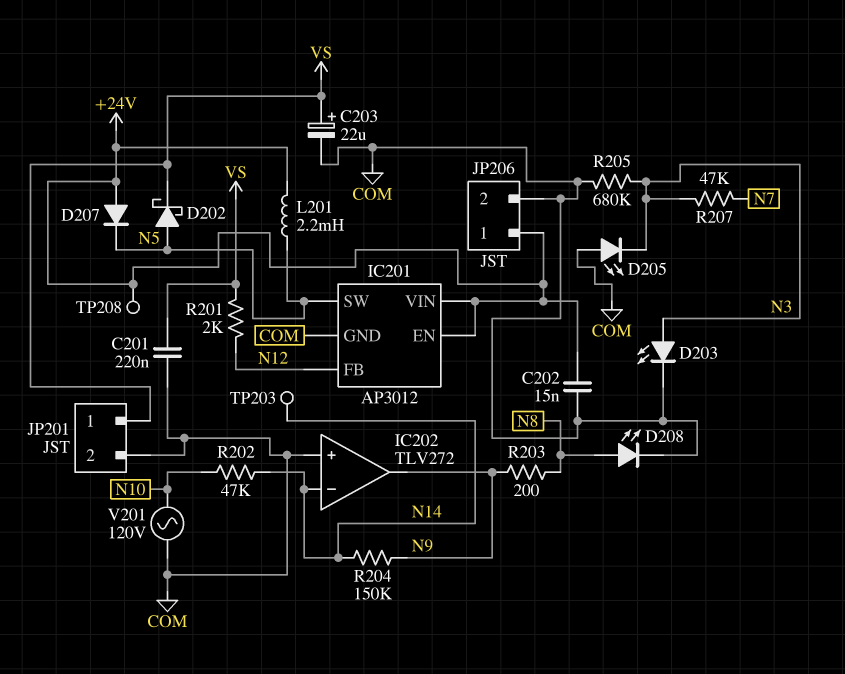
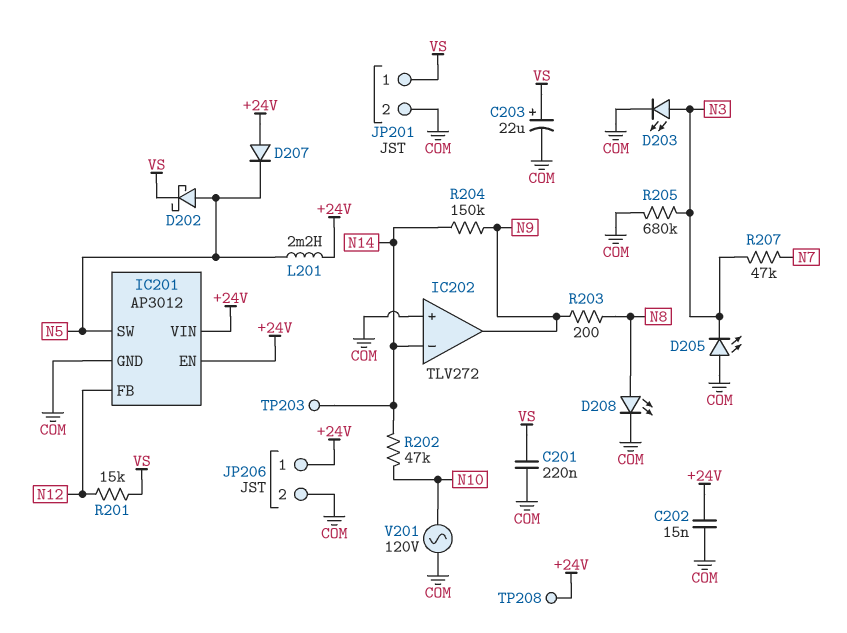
R201: 2k (N12, VS) -> 15k (N12, VS)

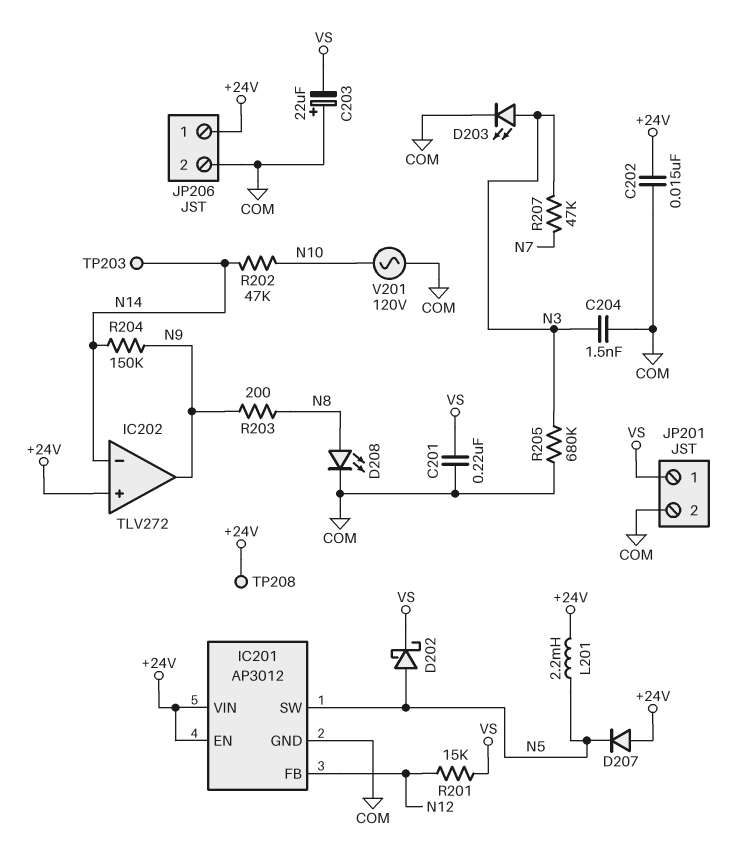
C203: 22uF (plus VS, minus COM) -> 22uF (plus COM, minus VS)
C204: none -> 1.5nF (COM, N3)
D205: LED (A COM, K N3) -> none
IC202 pin in+: COM -> +24V

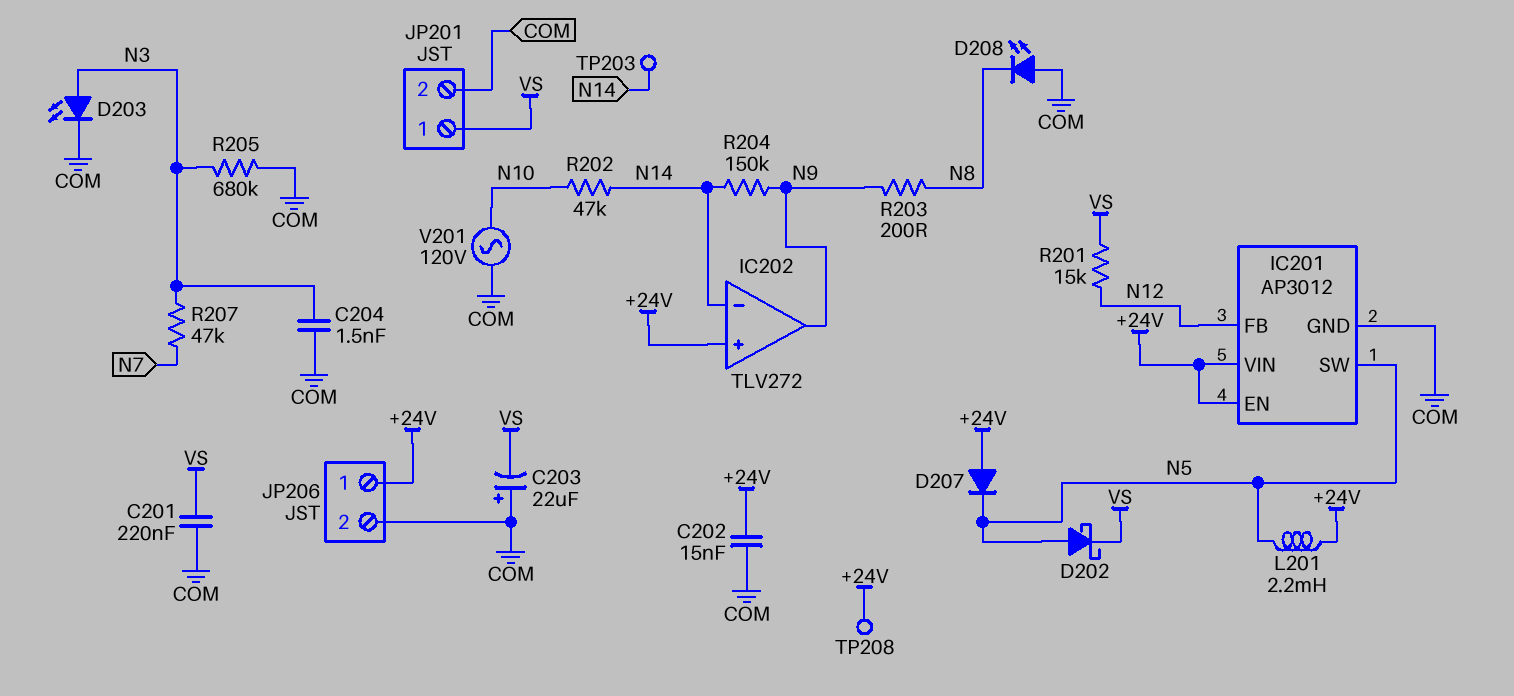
D208: LED (A N8, K COM) -> LED (A COM, K N8)

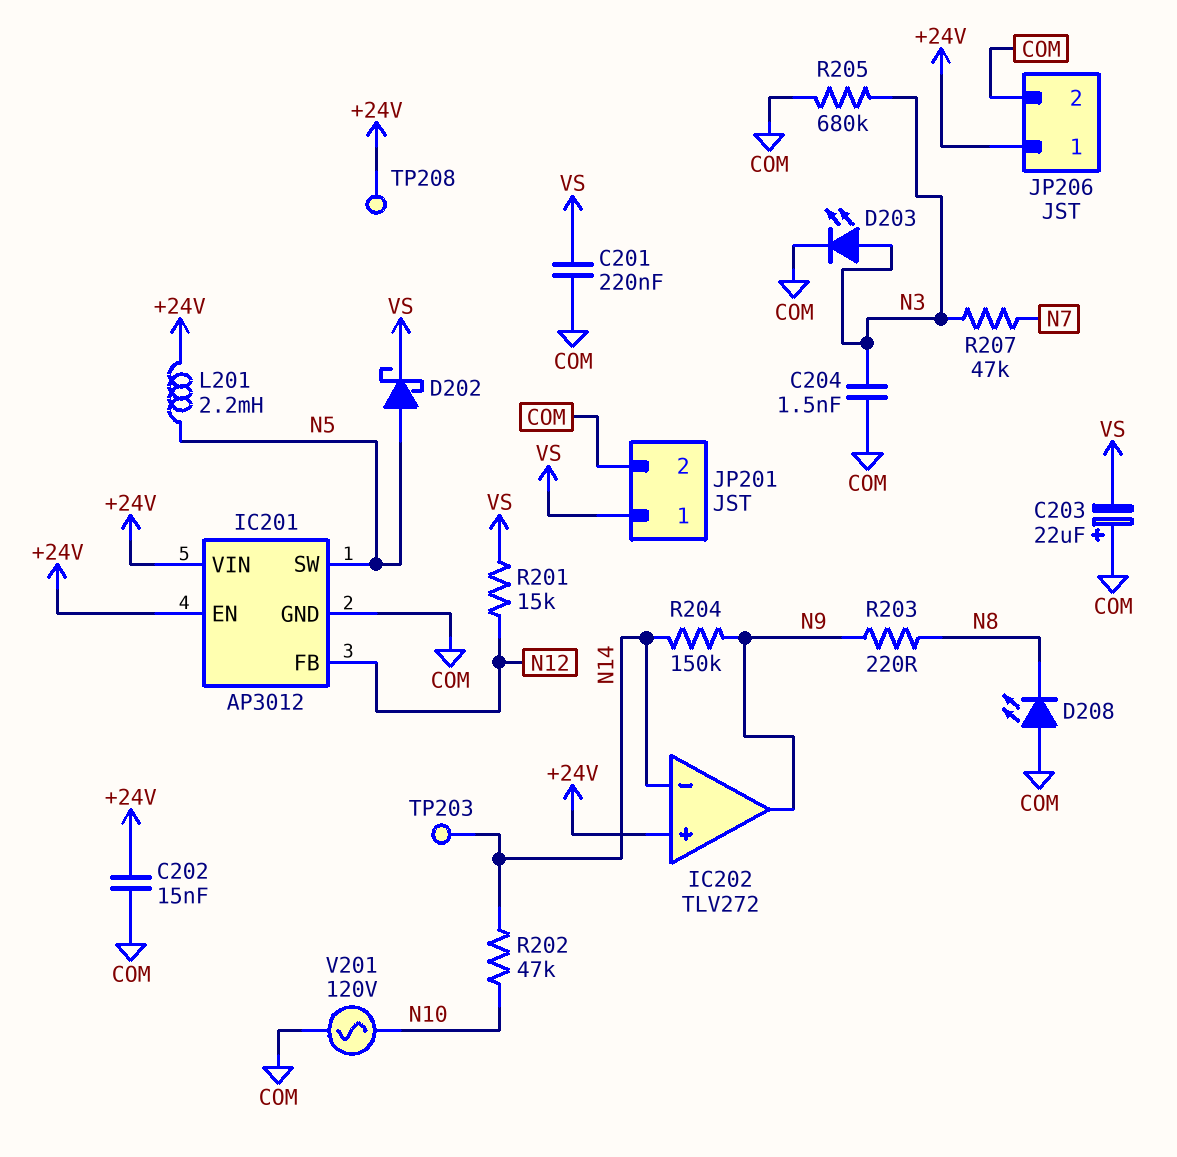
D207: diode (A +24V, K N5) -> none
R203: 200 (N8, N9) -> 220 (N8, N9)

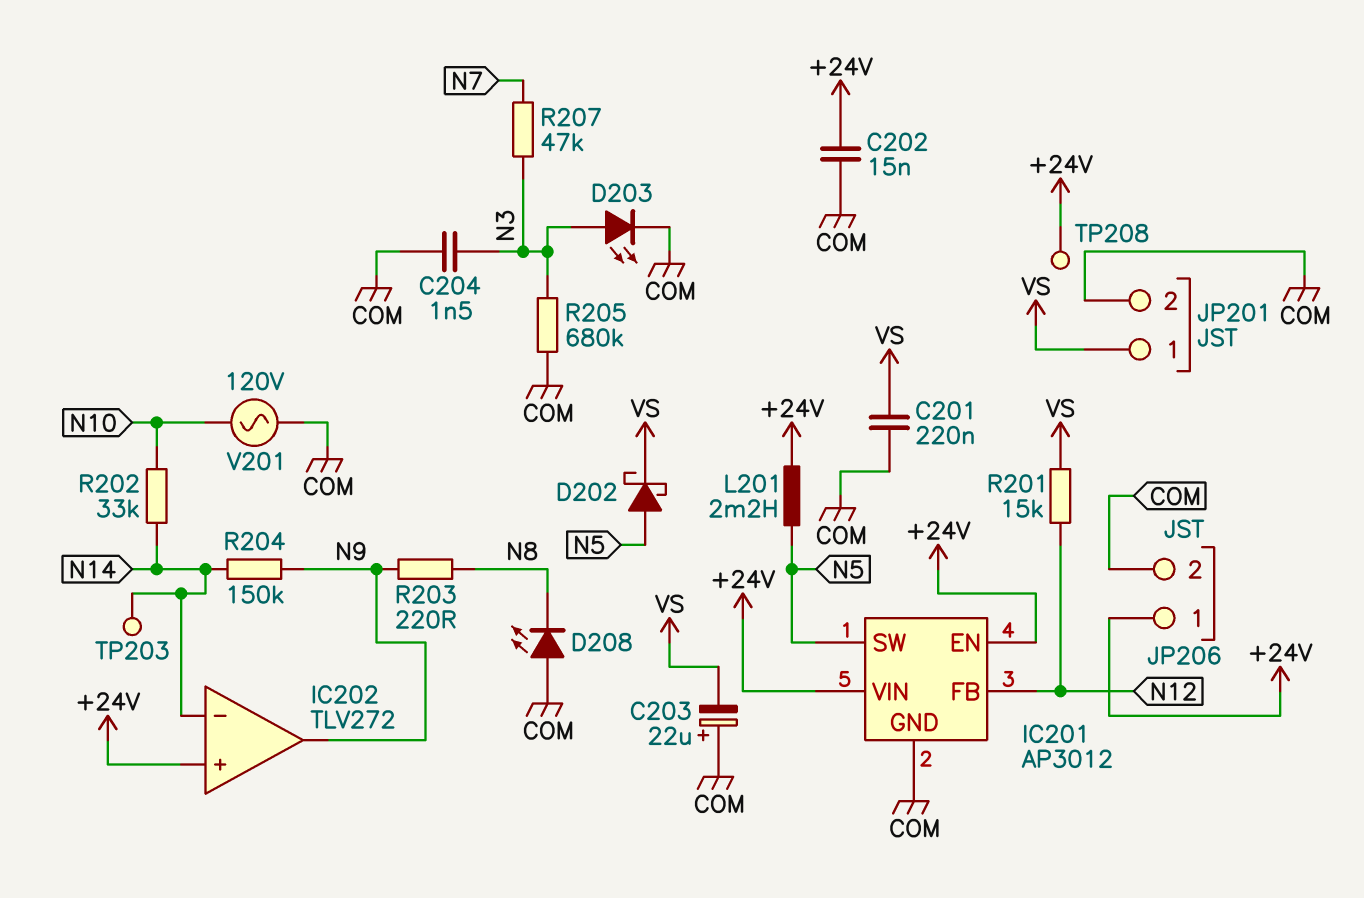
R202: 47k (N10, N14) -> 33k (N10, N14)

